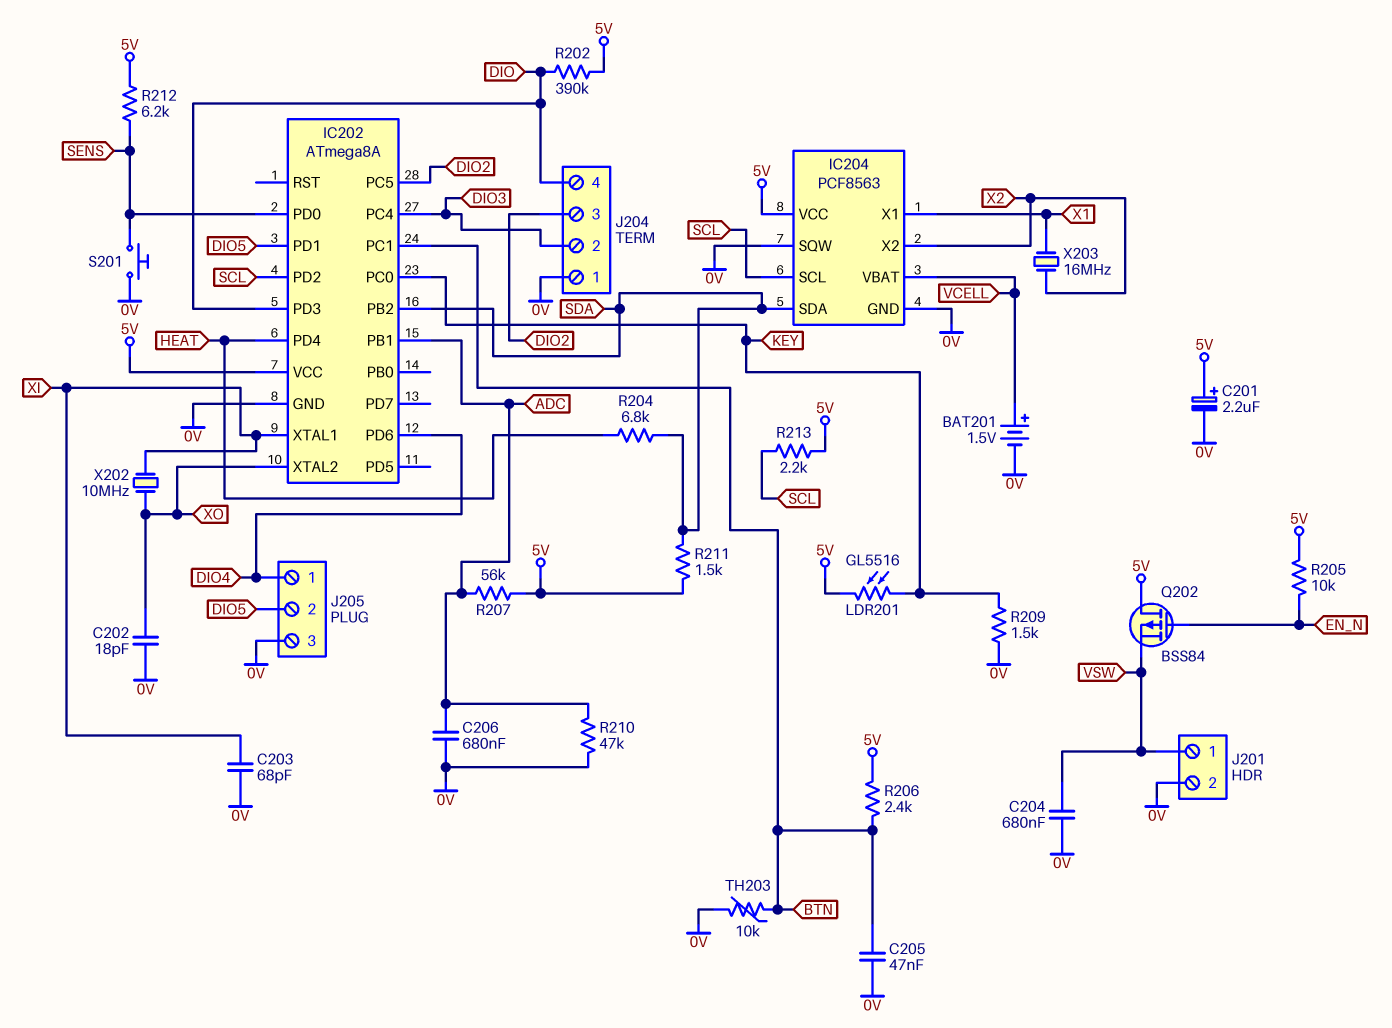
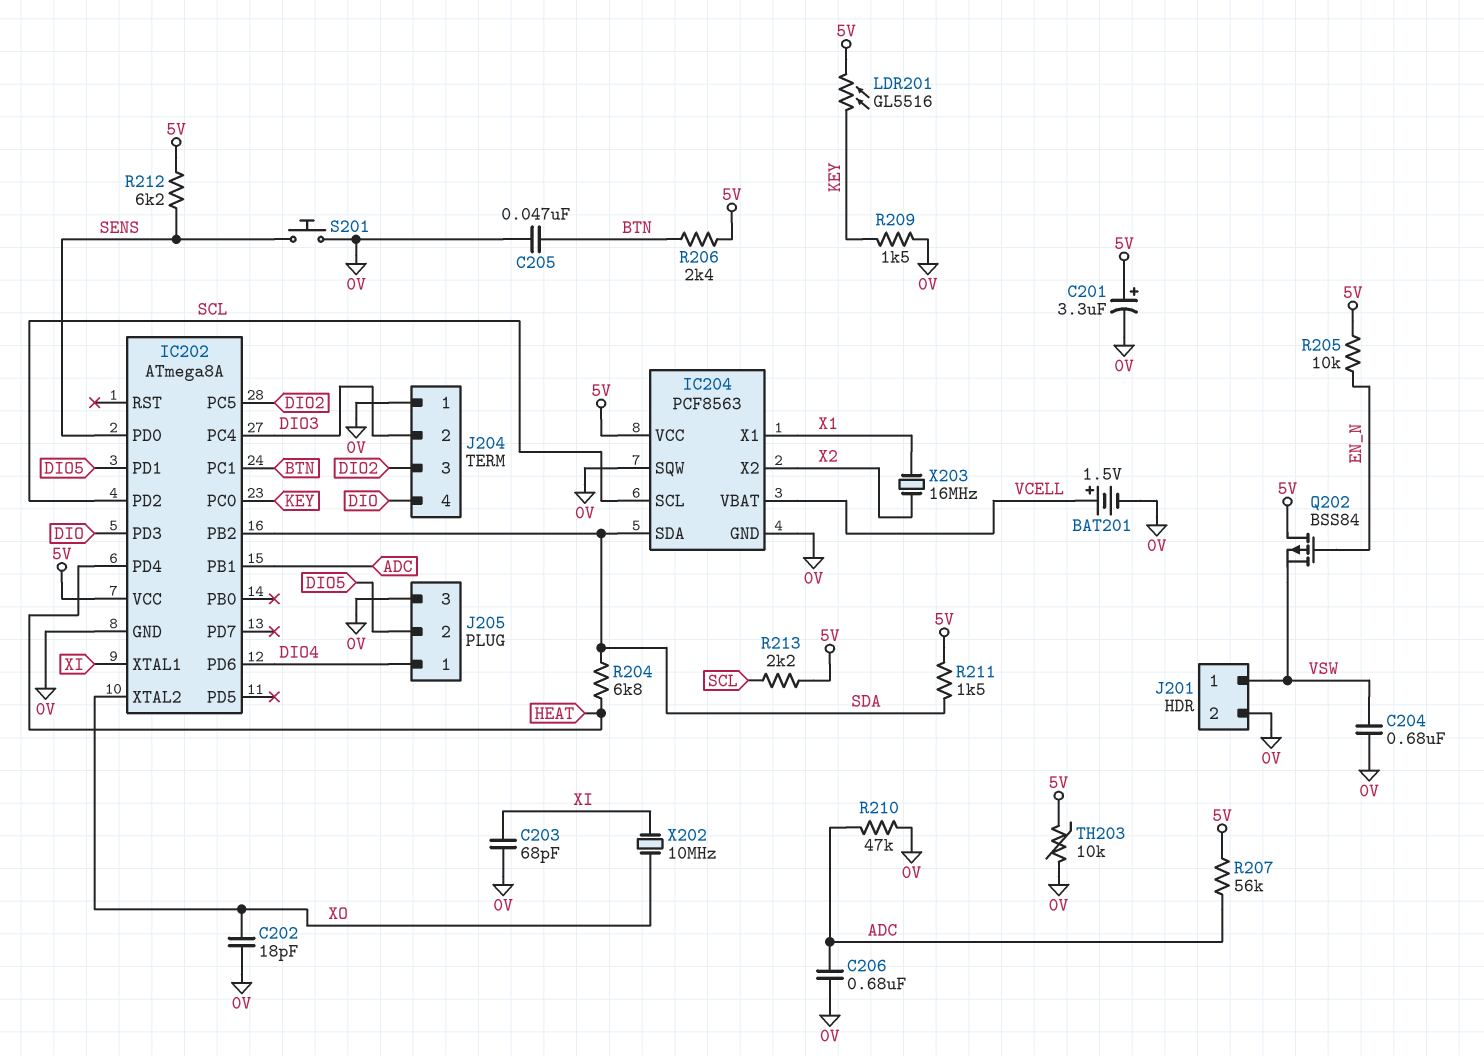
C201: 2.2uF (plus 5V, minus 0V) -> 3.3uF (plus 5V, minus 0V)
R202: 390k (5V, DIO) -> none
TH203: 10k (0V, BTN) -> 10k (0V, 5V)

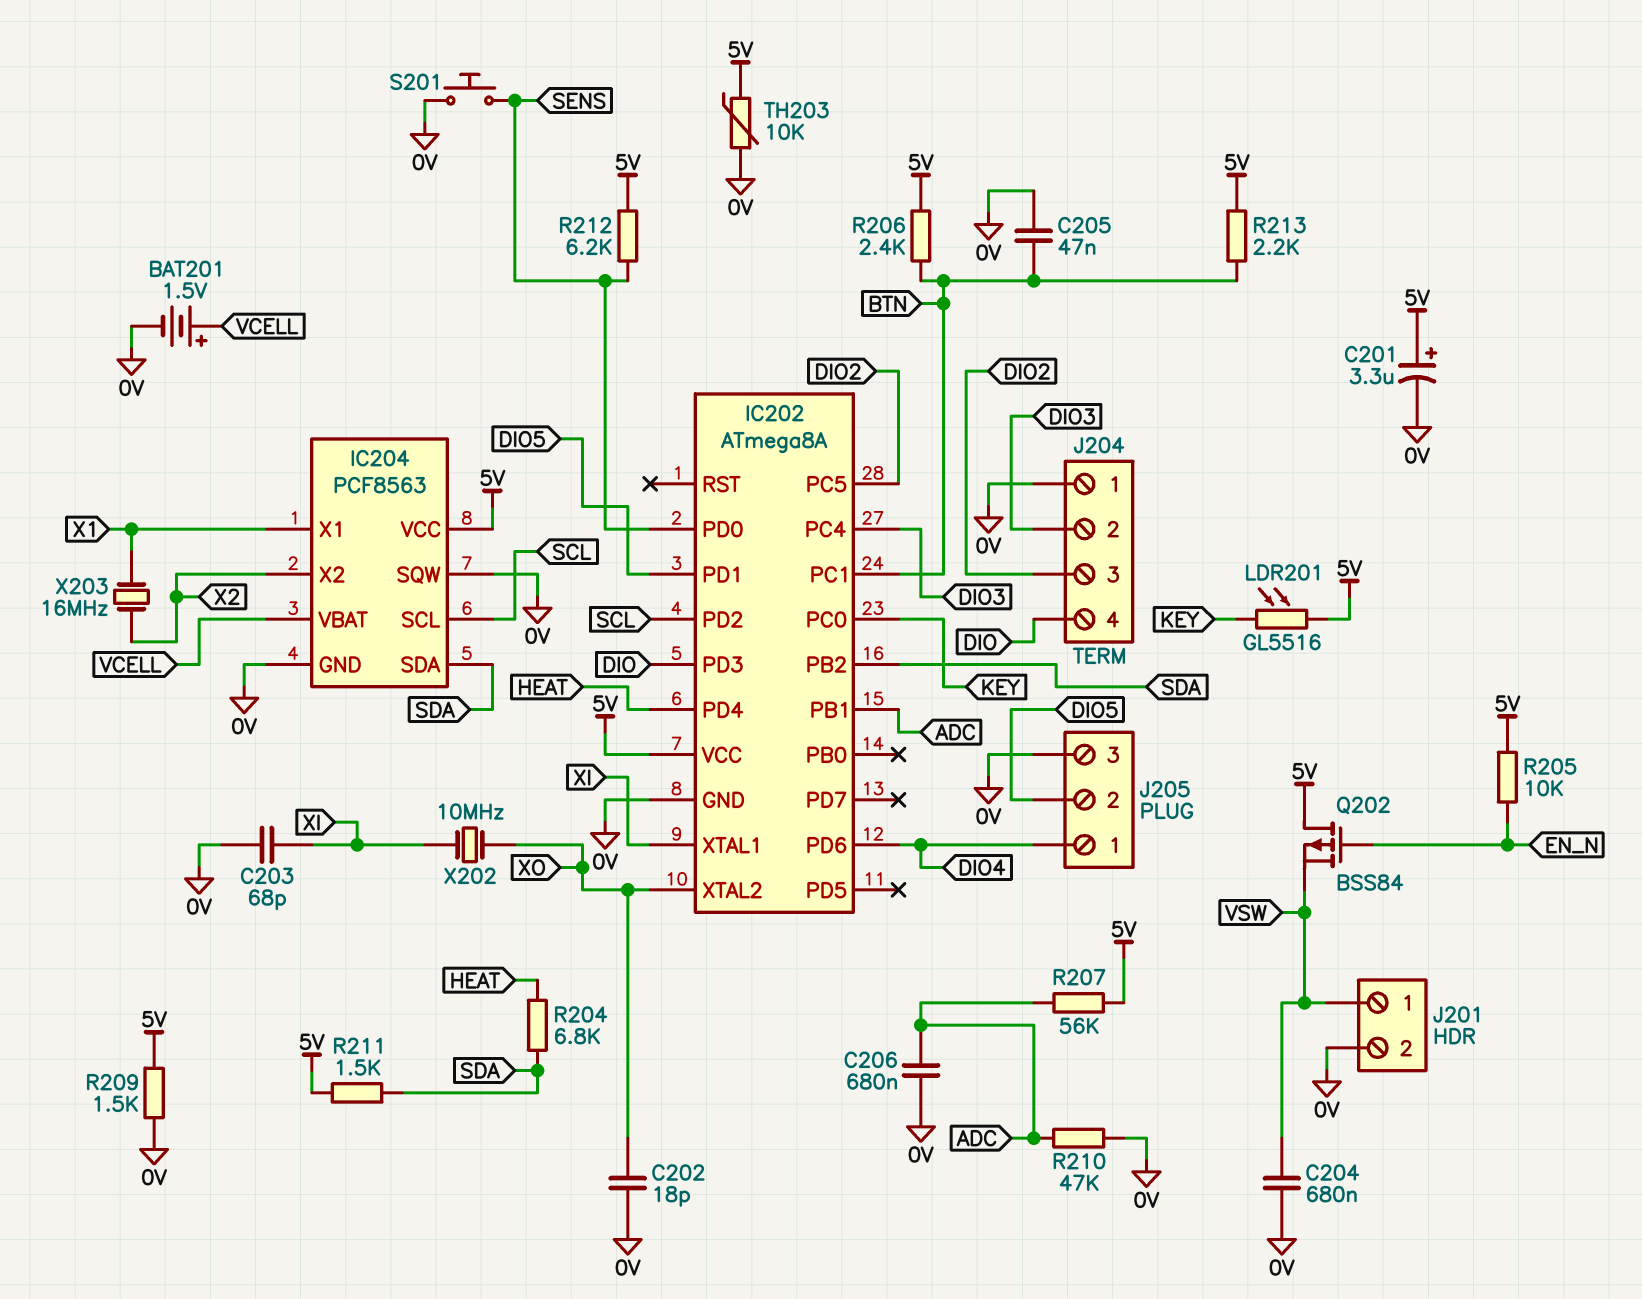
R209: 1.5k (0V, KEY) -> 1.5k (0V, 5V)
R213: 2.2k (5V, SCL) -> 2.2k (5V, BTN)

